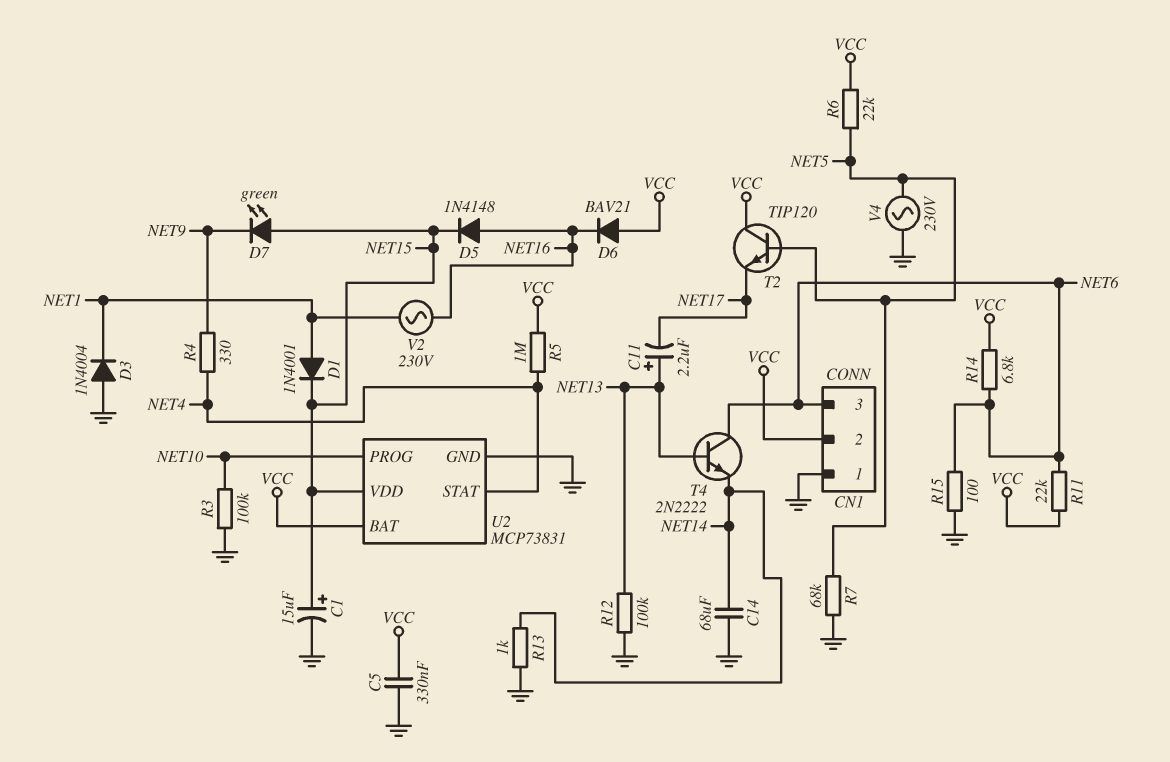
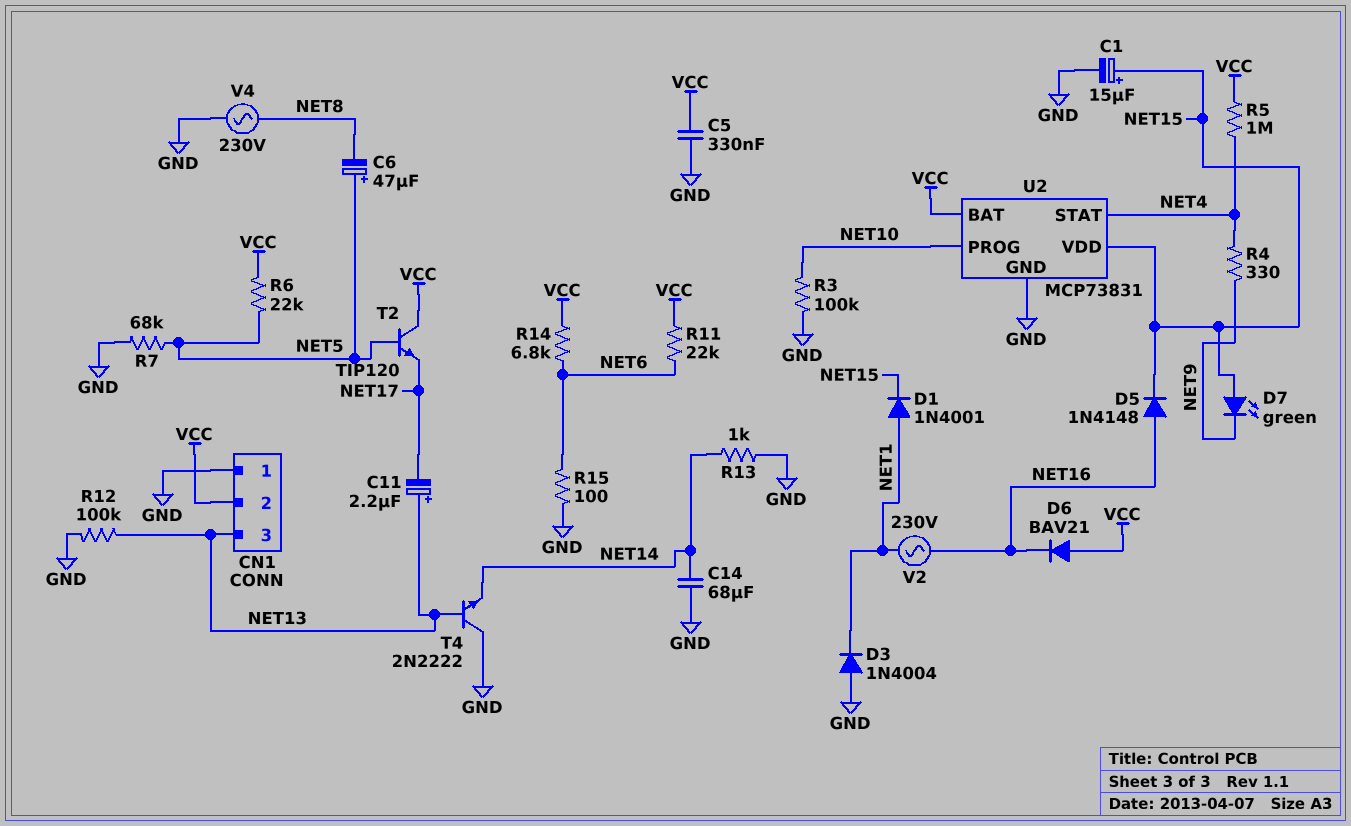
C6: none -> 47uF (plus NET5, minus NET8)
CN1 pin 3: NET6 -> NET13
T4: NPN 2N2222 (B NET13, C NET6, E NET14) -> NPN 2N2222 (B NET13, C GND, E NET14)
V4: AC 230V (GND, NET5) -> AC 230V (GND, NET8)

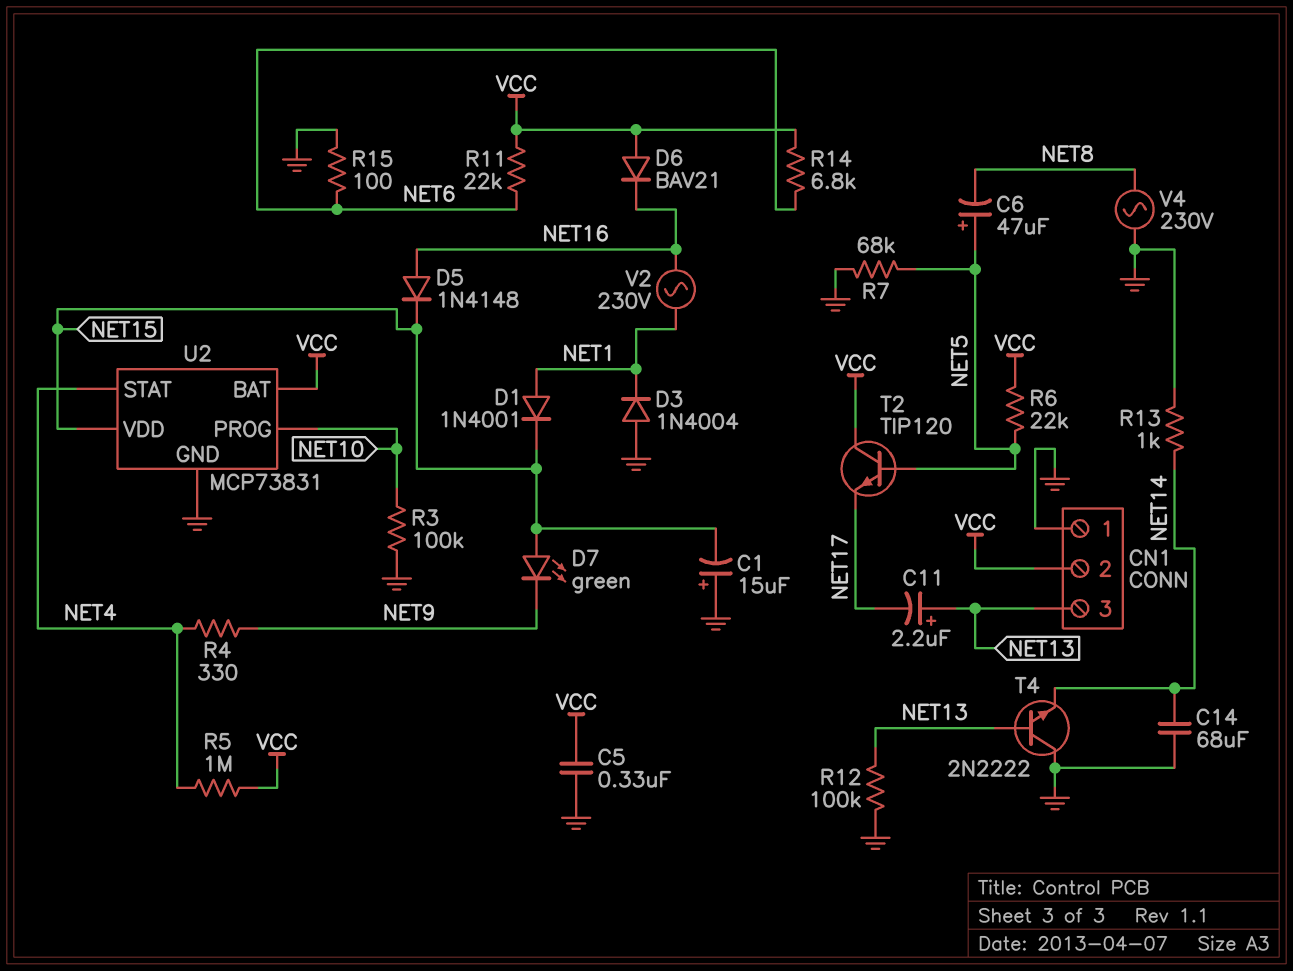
C1: 15uF (plus NET15, minus GND) -> 15uF (plus GND, minus NET15)

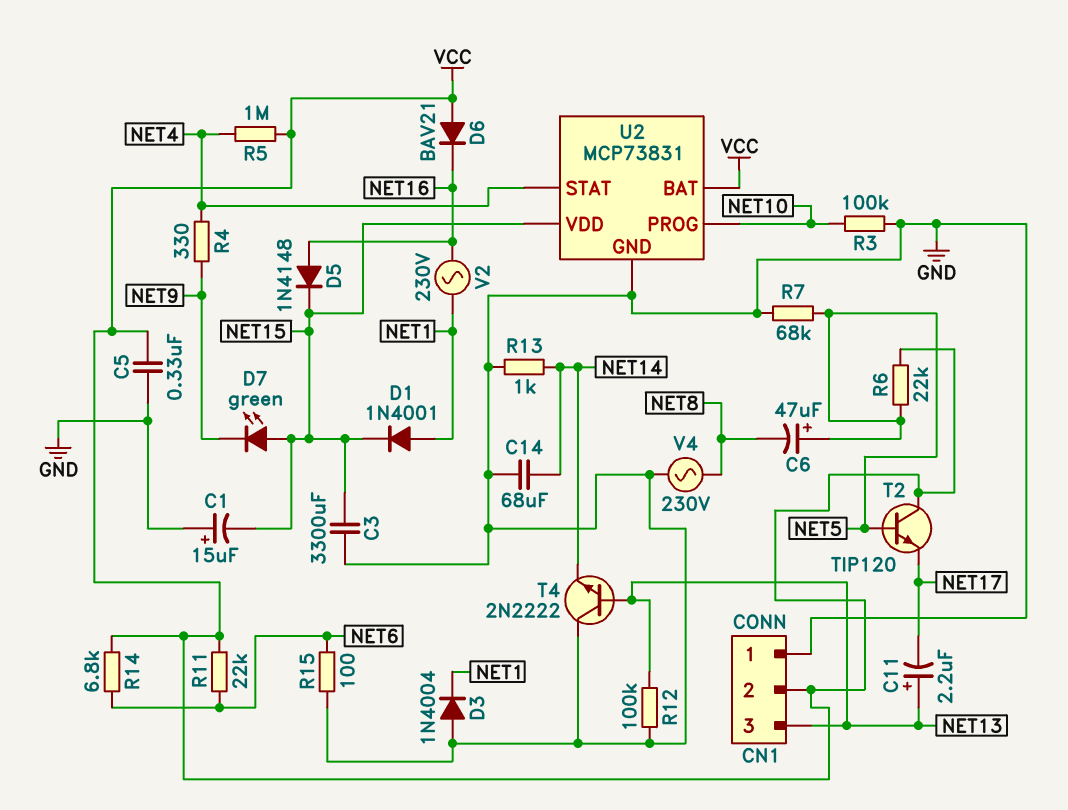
C3: none -> 3300uF (GND, NET15)

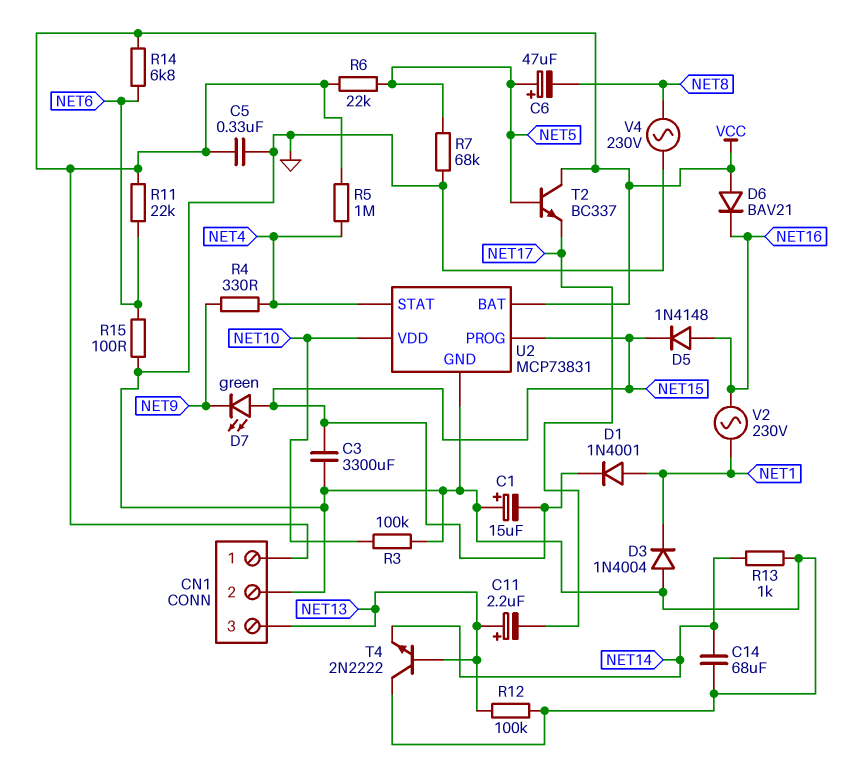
CN1 pin 1: GND -> VCC
CN1 pin 2: VCC -> GND
T2: NPN TIP120 (B NET5, C VCC, E NET17) -> NPN BC337 (B NET5, C VCC, E NET17)
U2 pin PROG: NET10 -> NET15
U2 pin VDD: NET15 -> NET10

